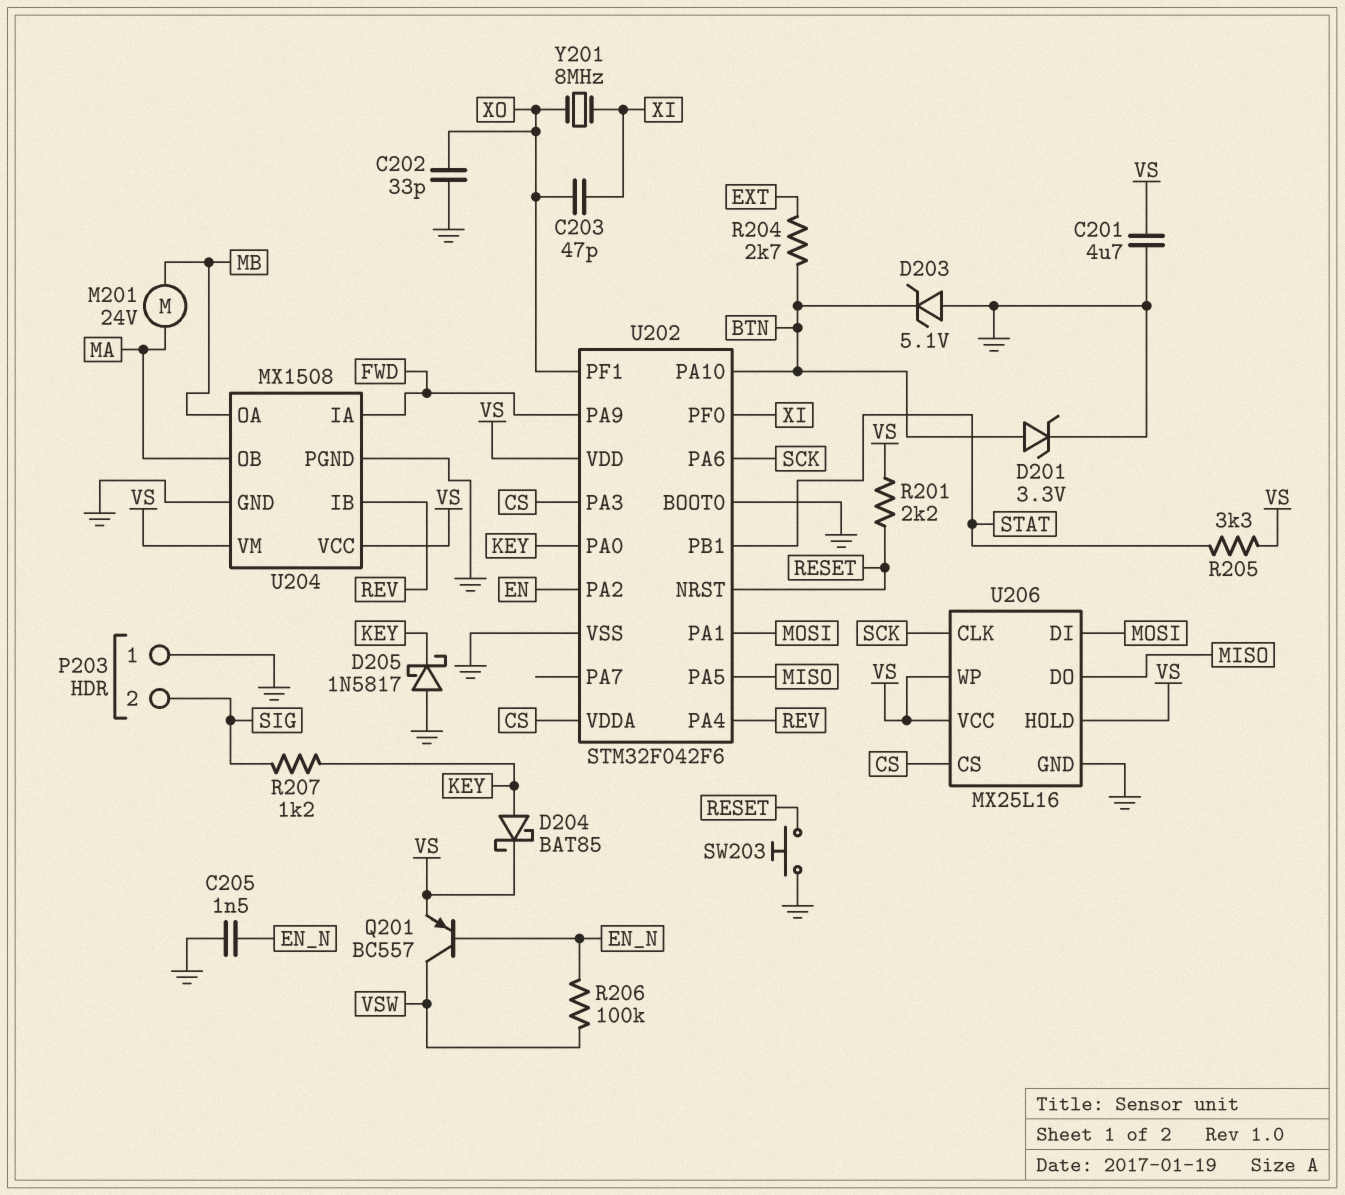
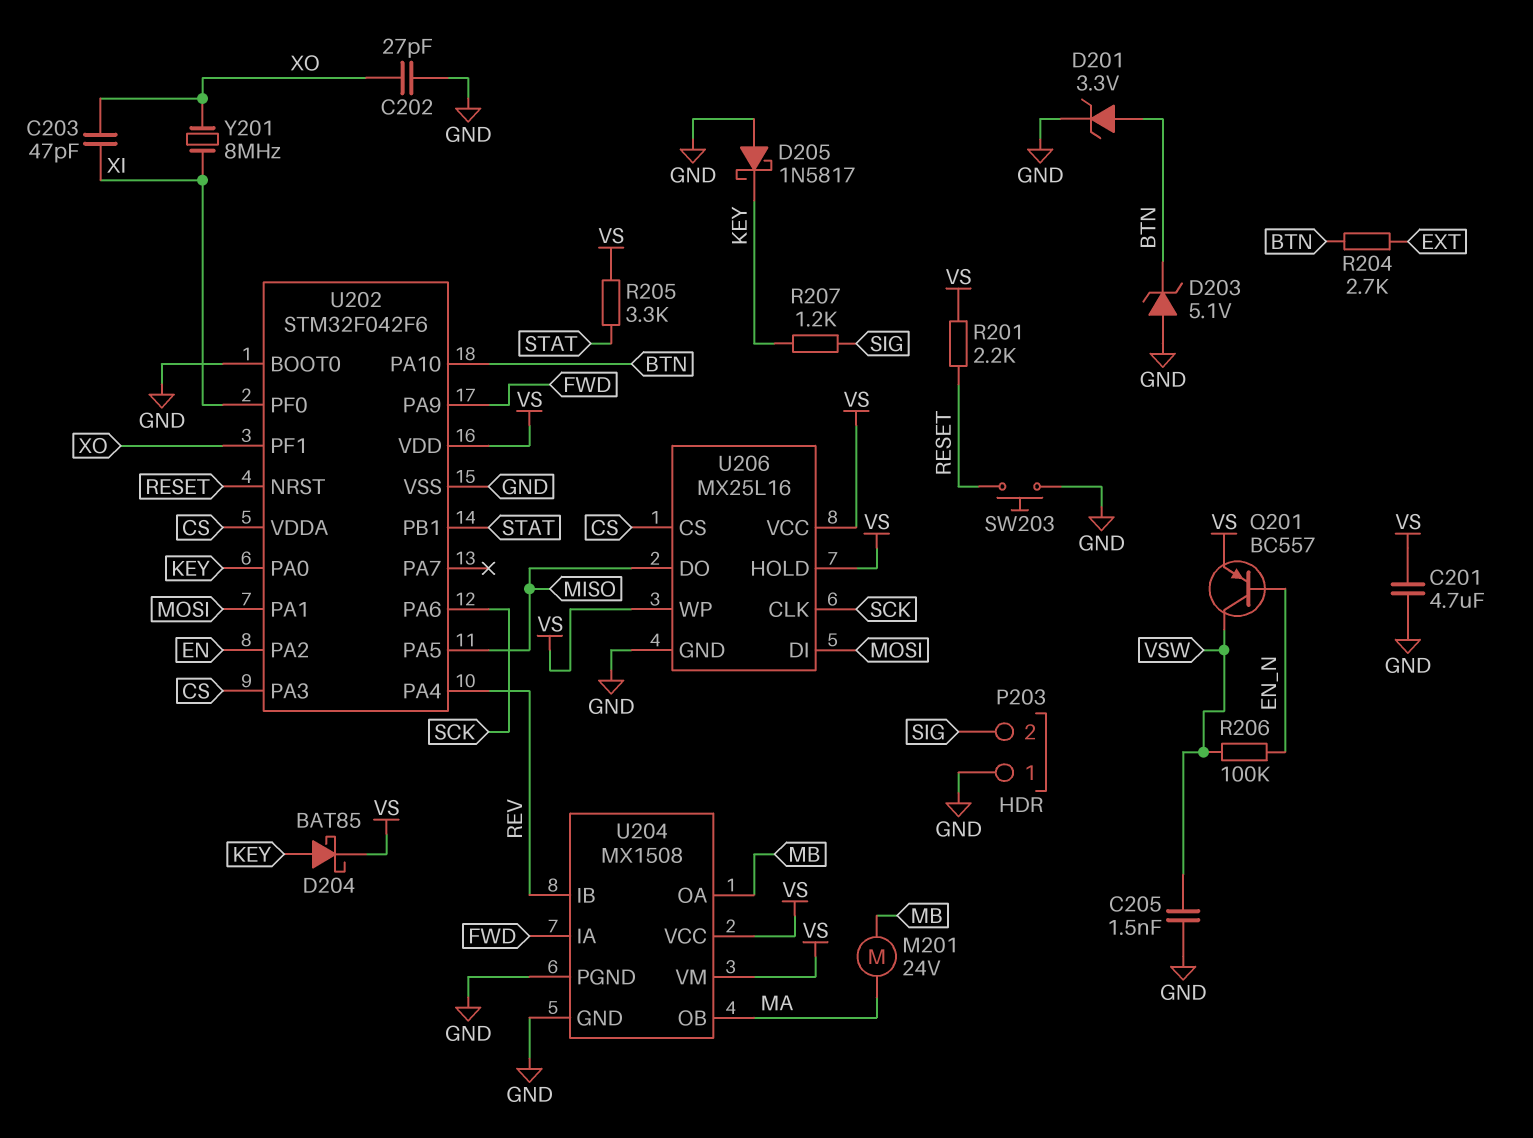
C202: 33pF (GND, XO) -> 27pF (GND, XO)
C205: 1.5nF (EN_N, GND) -> 1.5nF (GND, VSW)

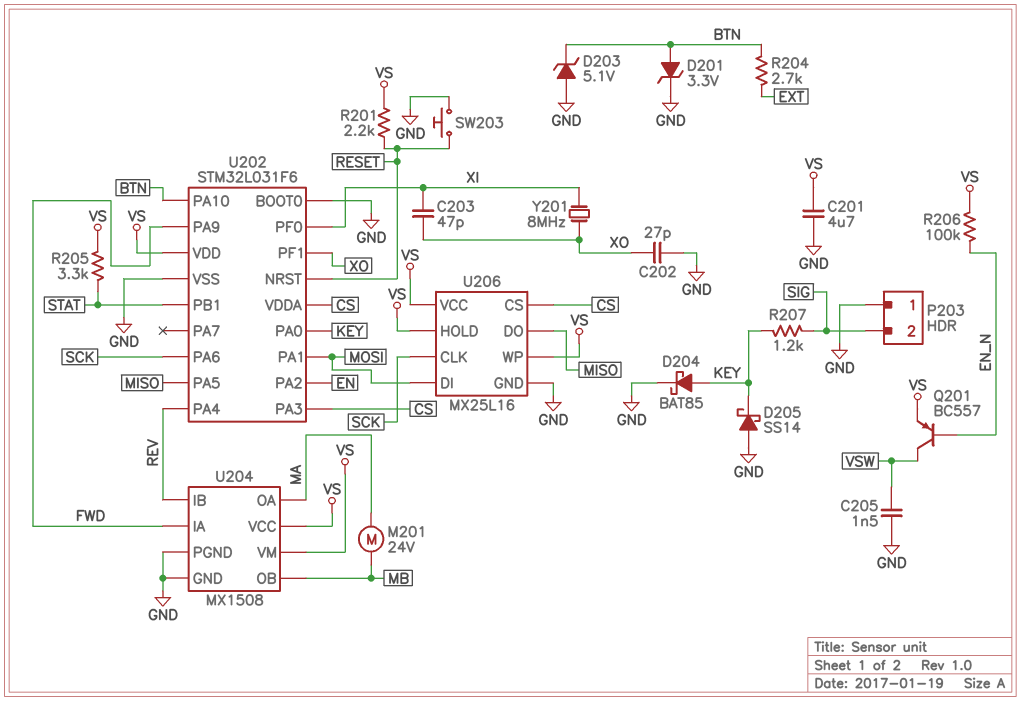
D204: schottky BAT85 (A KEY, K VS) -> schottky BAT85 (A KEY, K GND)
D205: schottky 1N5817 (A GND, K KEY) -> schottky SS14 (A GND, K KEY)
R206: 100k (EN_N, VSW) -> 100k (EN_N, VS)
U202: STM32F042F6 -> STM32L031F6
U204 pin OA: MB -> MA
U204 pin OB: MA -> MB

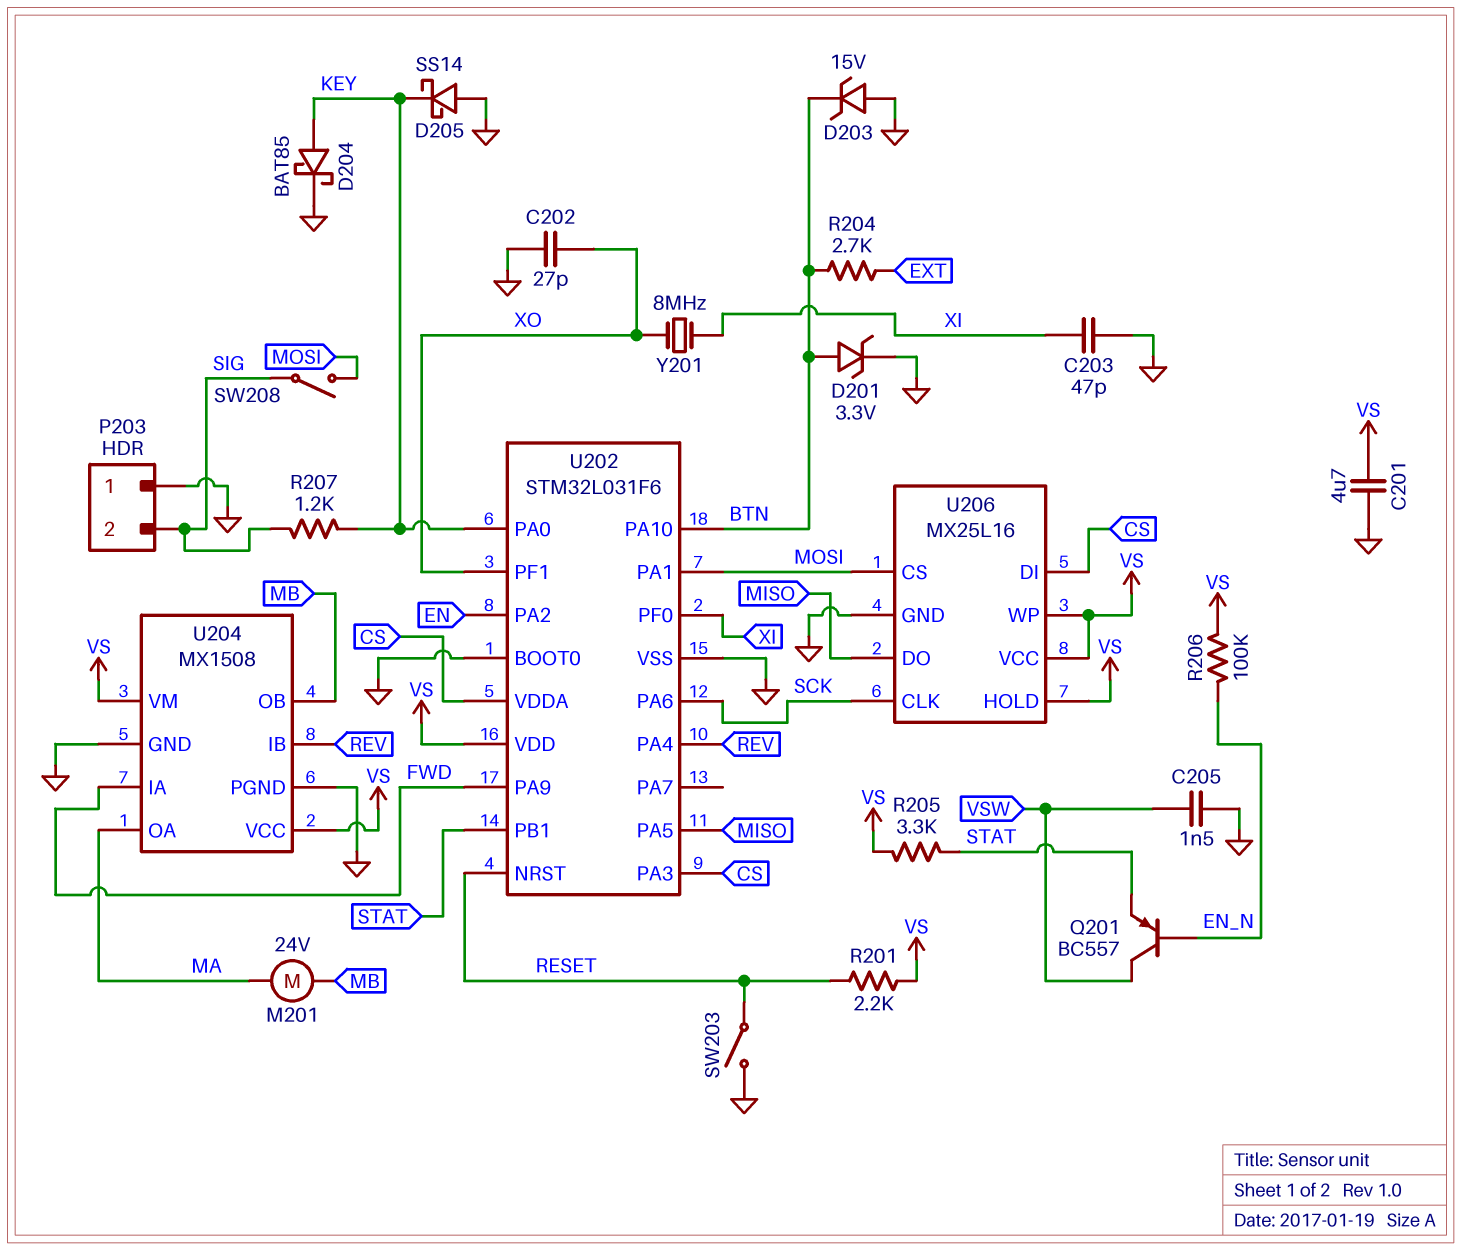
C203: 47pF (XI, XO) -> 47pF (GND, XI)
D203: zener 5.1V (A GND, K BTN) -> zener 15V (A GND, K BTN)
Q201: PNP BC557 (B EN_N, C VSW, E VS) -> PNP BC557 (B EN_N, C VSW, E STAT)
SW203: button (GND, RESET) -> switch (GND, RESET)
SW208: none -> switch (MOSI, SIG)
U206 pin CS: CS -> MOSI
U206 pin DI: MOSI -> CS

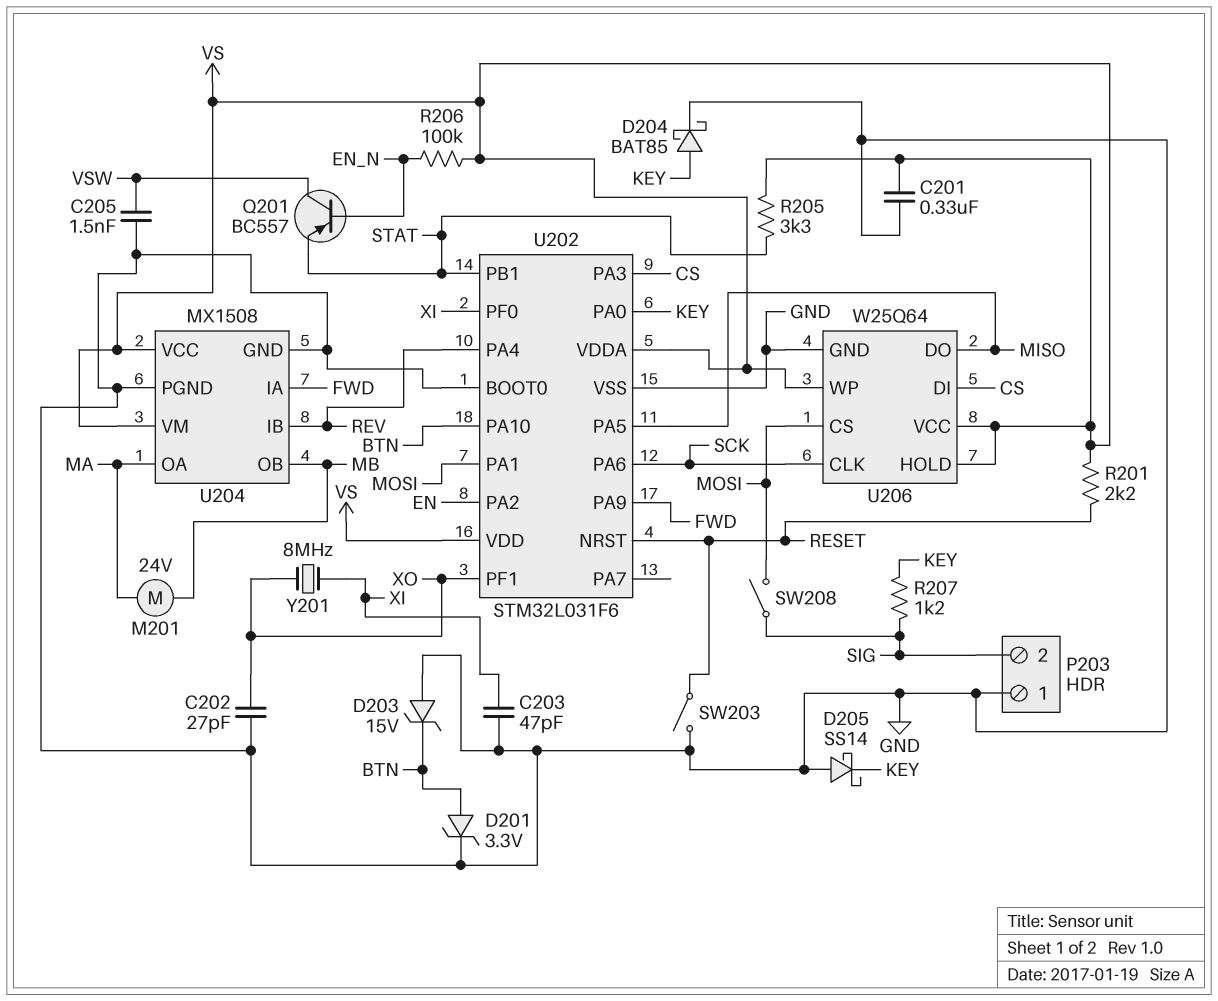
C201: 4.7uF (GND, VS) -> 330nF (GND, VS)
R204: 2.7k (BTN, EXT) -> none
U202 pin VDDA: CS -> VS
U206: MX25L16 -> W25Q64

